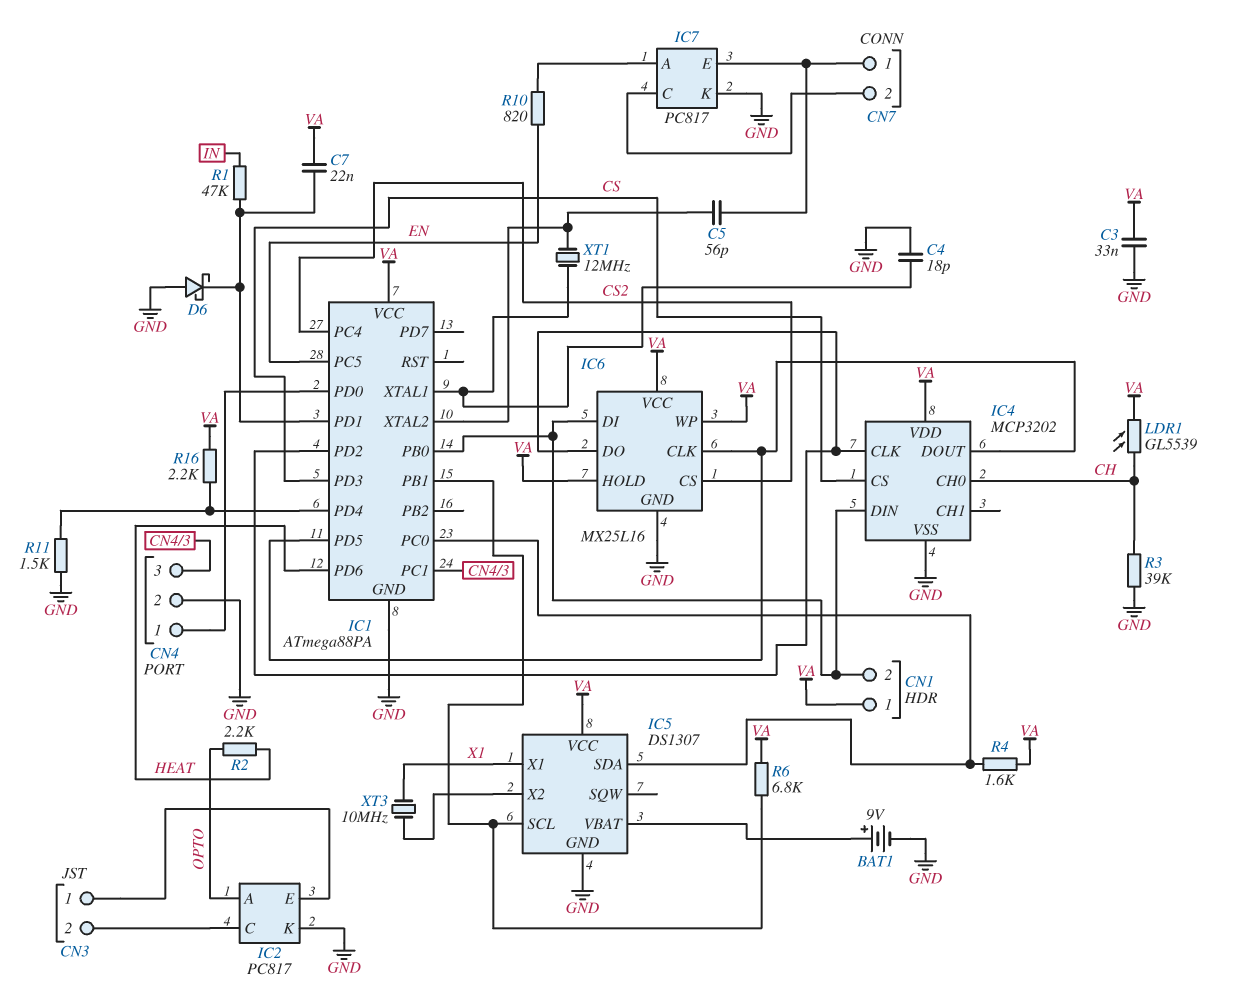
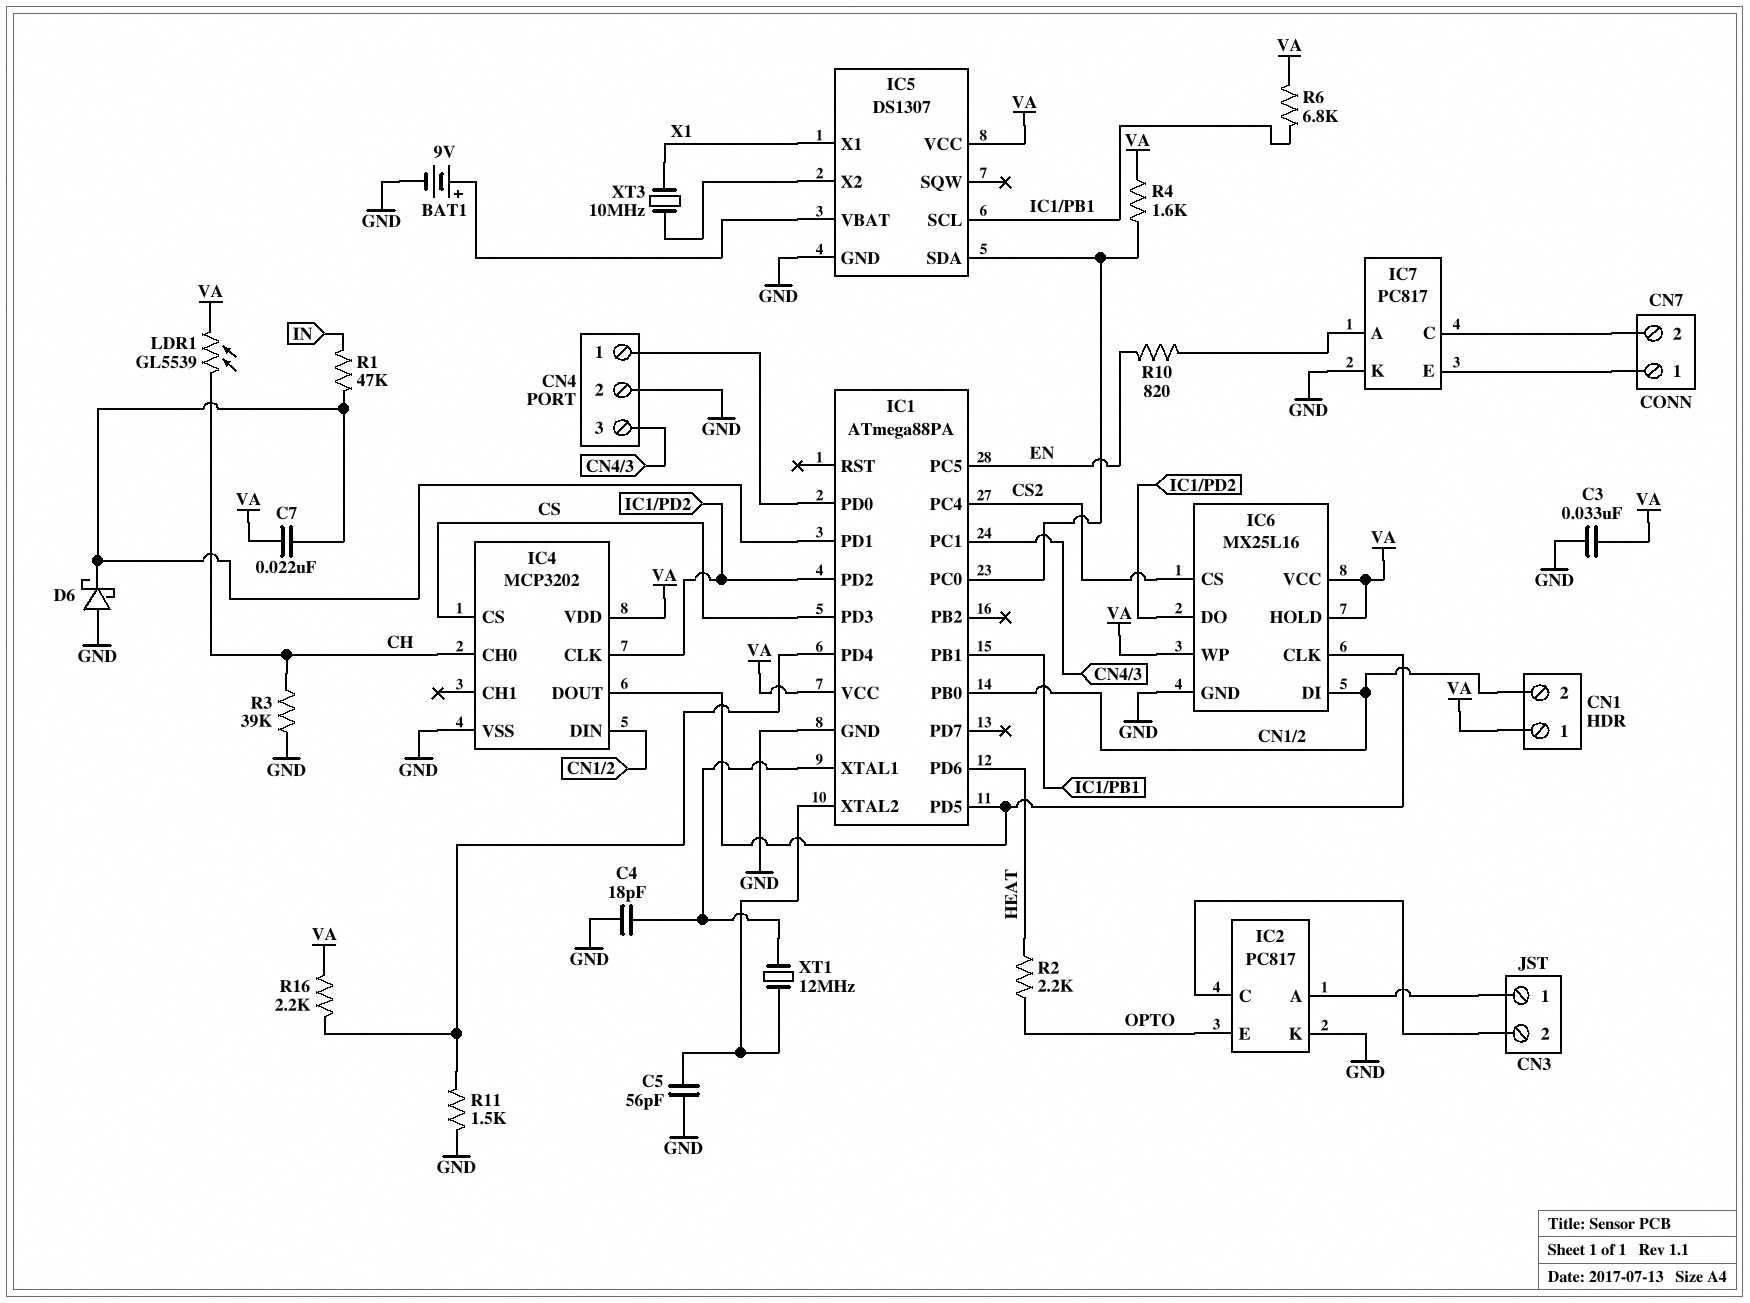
C5: 56pF (CN7/1, IC1/XTAL2) -> 56pF (GND, IC1/XTAL2)
IC2 pin A: OPTO -> CN3/1
IC2 pin E: CN3/1 -> OPTO

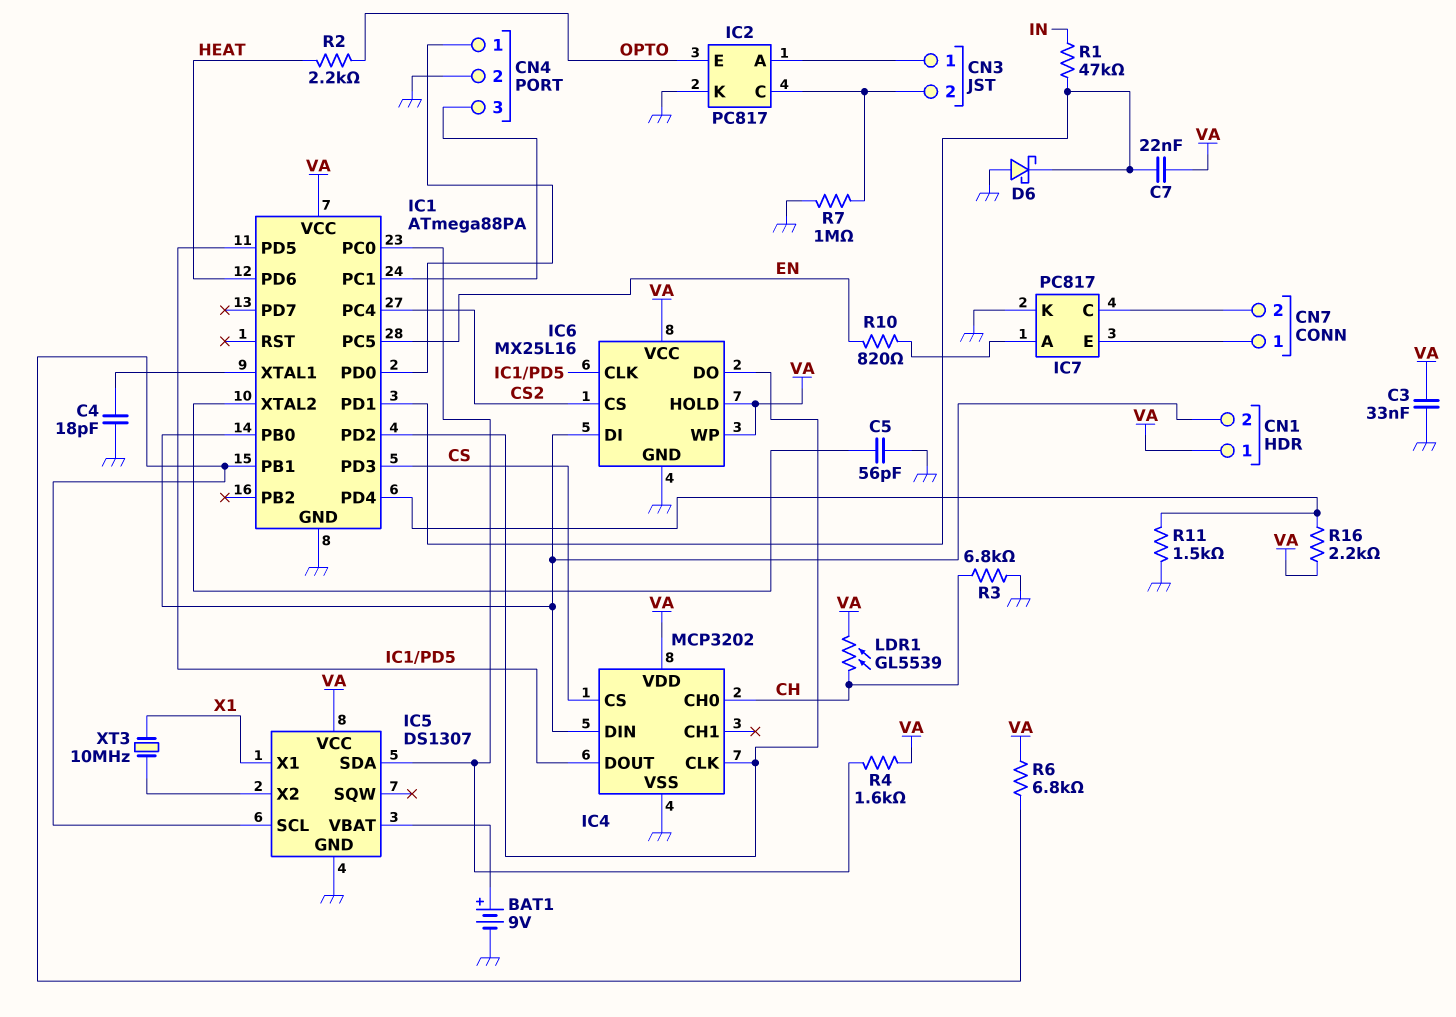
R3: 39k (CH, GND) -> 6.8k (CH, GND)
R7: none -> 1M (CN3/2, GND)
XT1: 12MHz (IC1/XTAL1, IC1/XTAL2) -> none

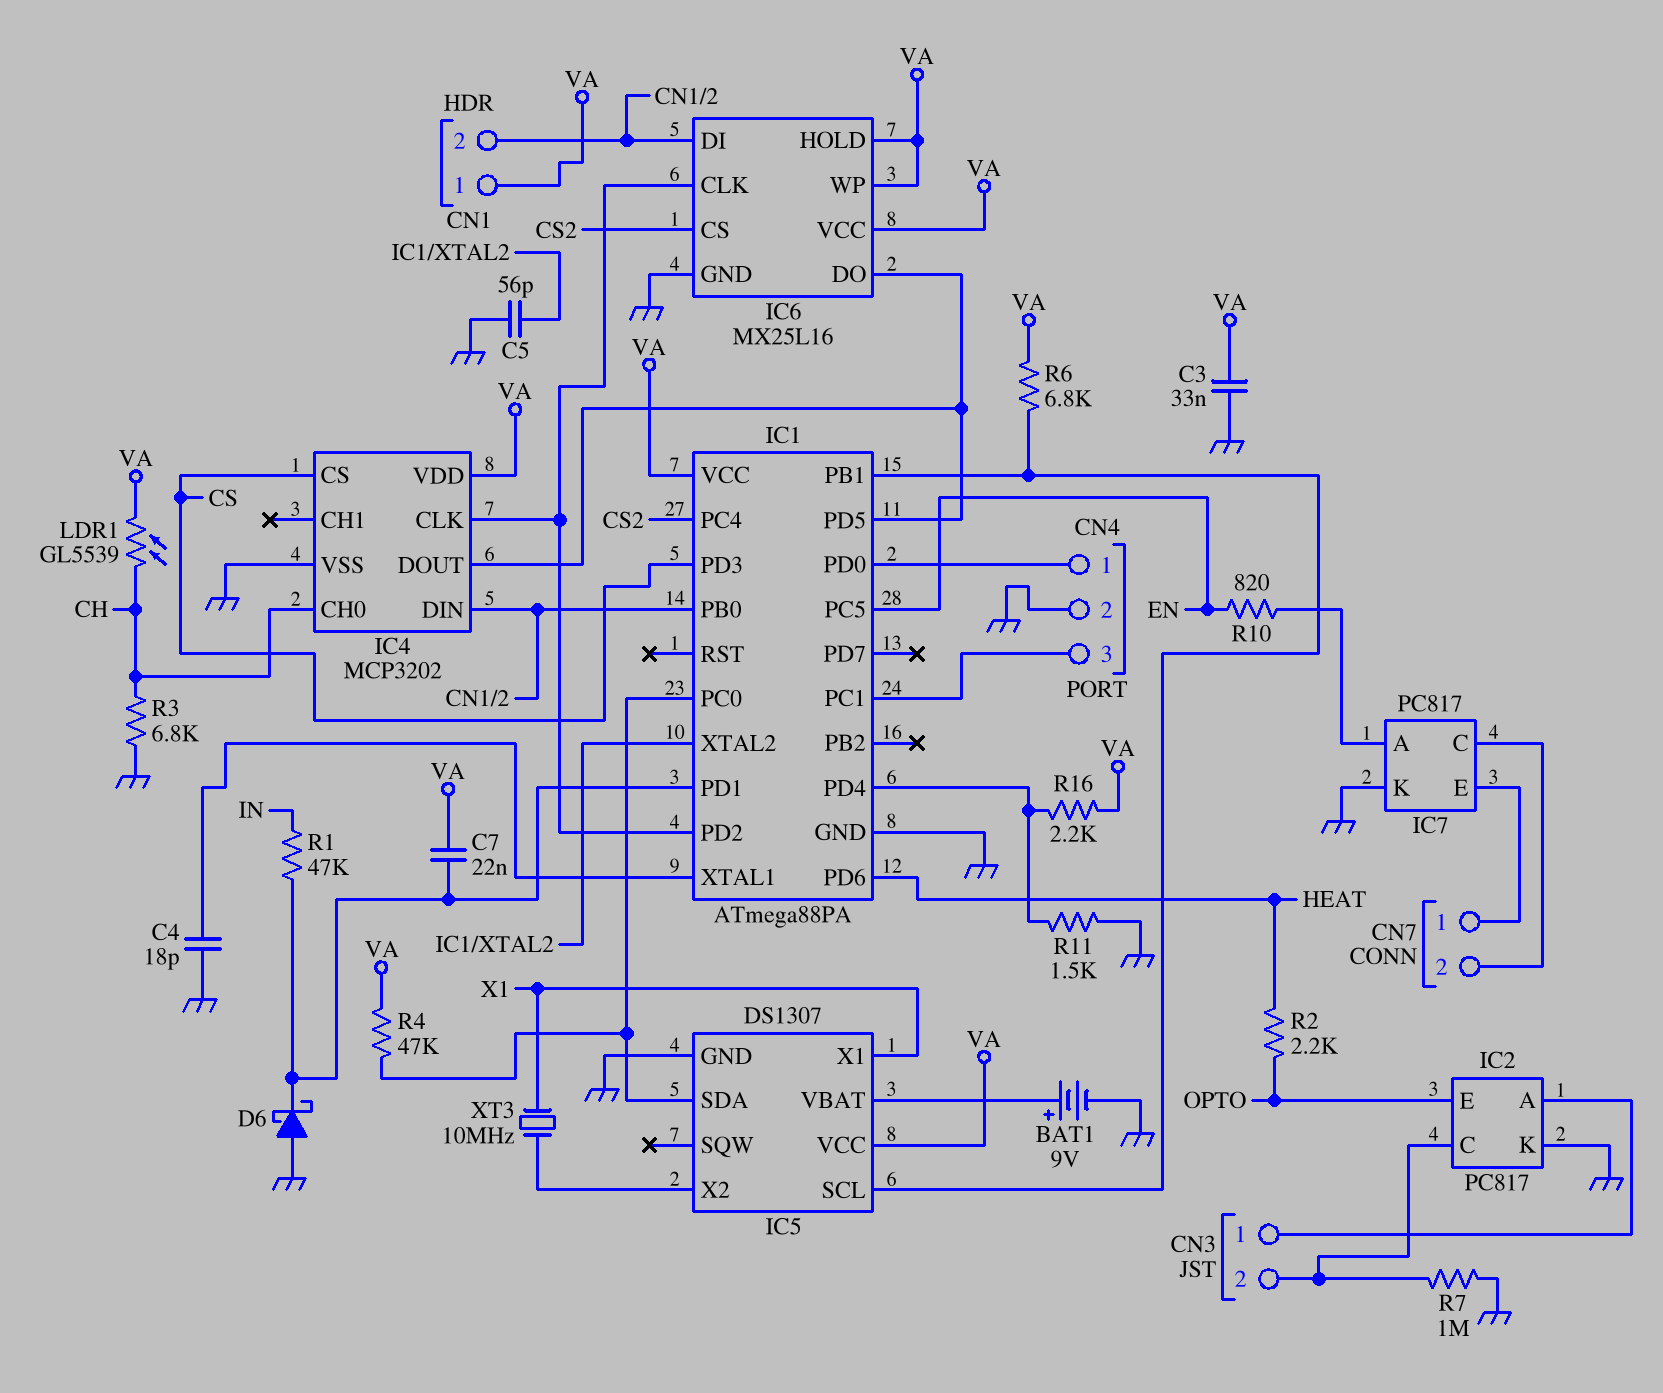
IC6 pin CLK: IC1/PD5 -> IC1/PD2
IC6 pin DO: IC1/PD2 -> IC1/PD5
R4: 1.6k (IC1/PC0, VA) -> 47k (IC1/PC0, VA)

